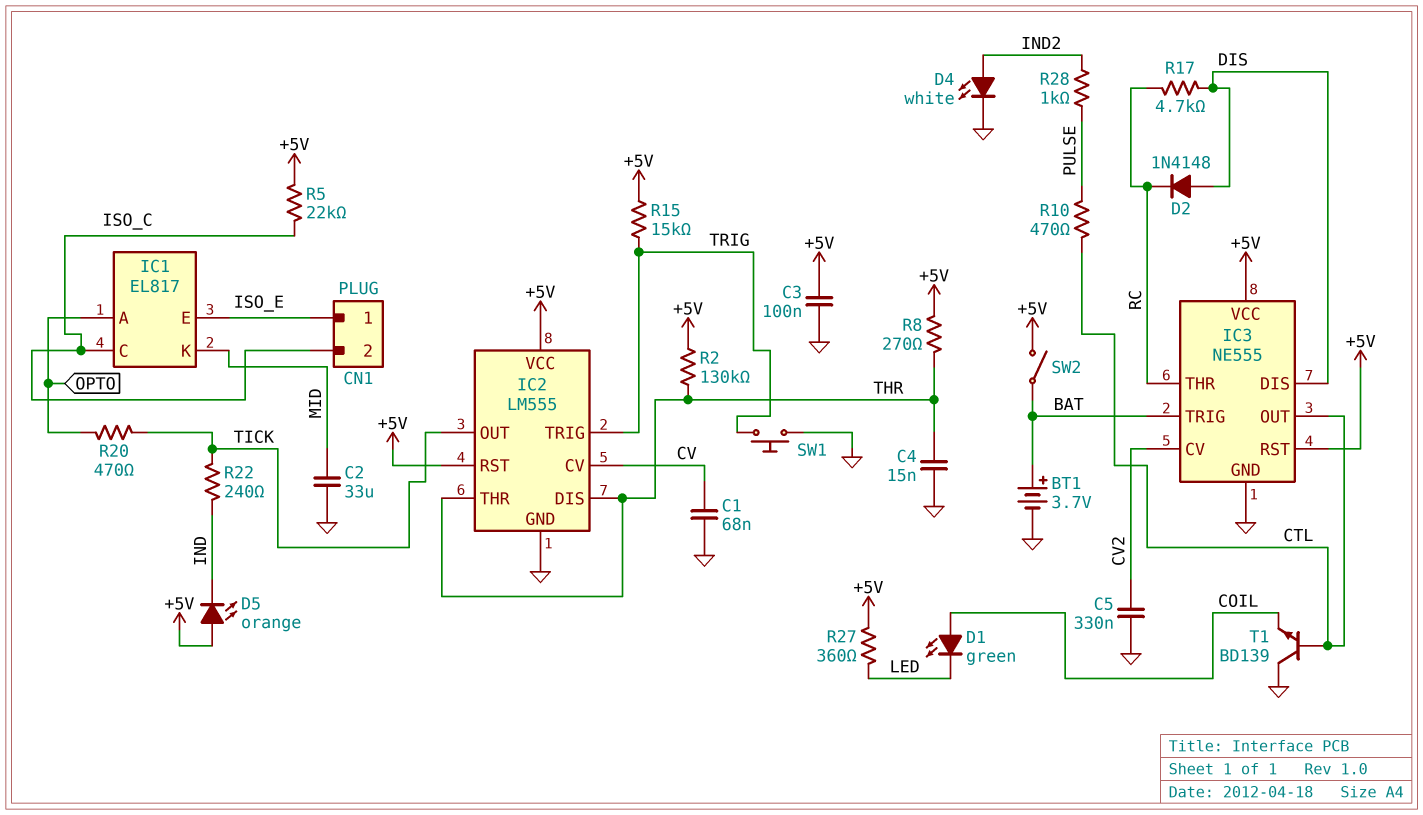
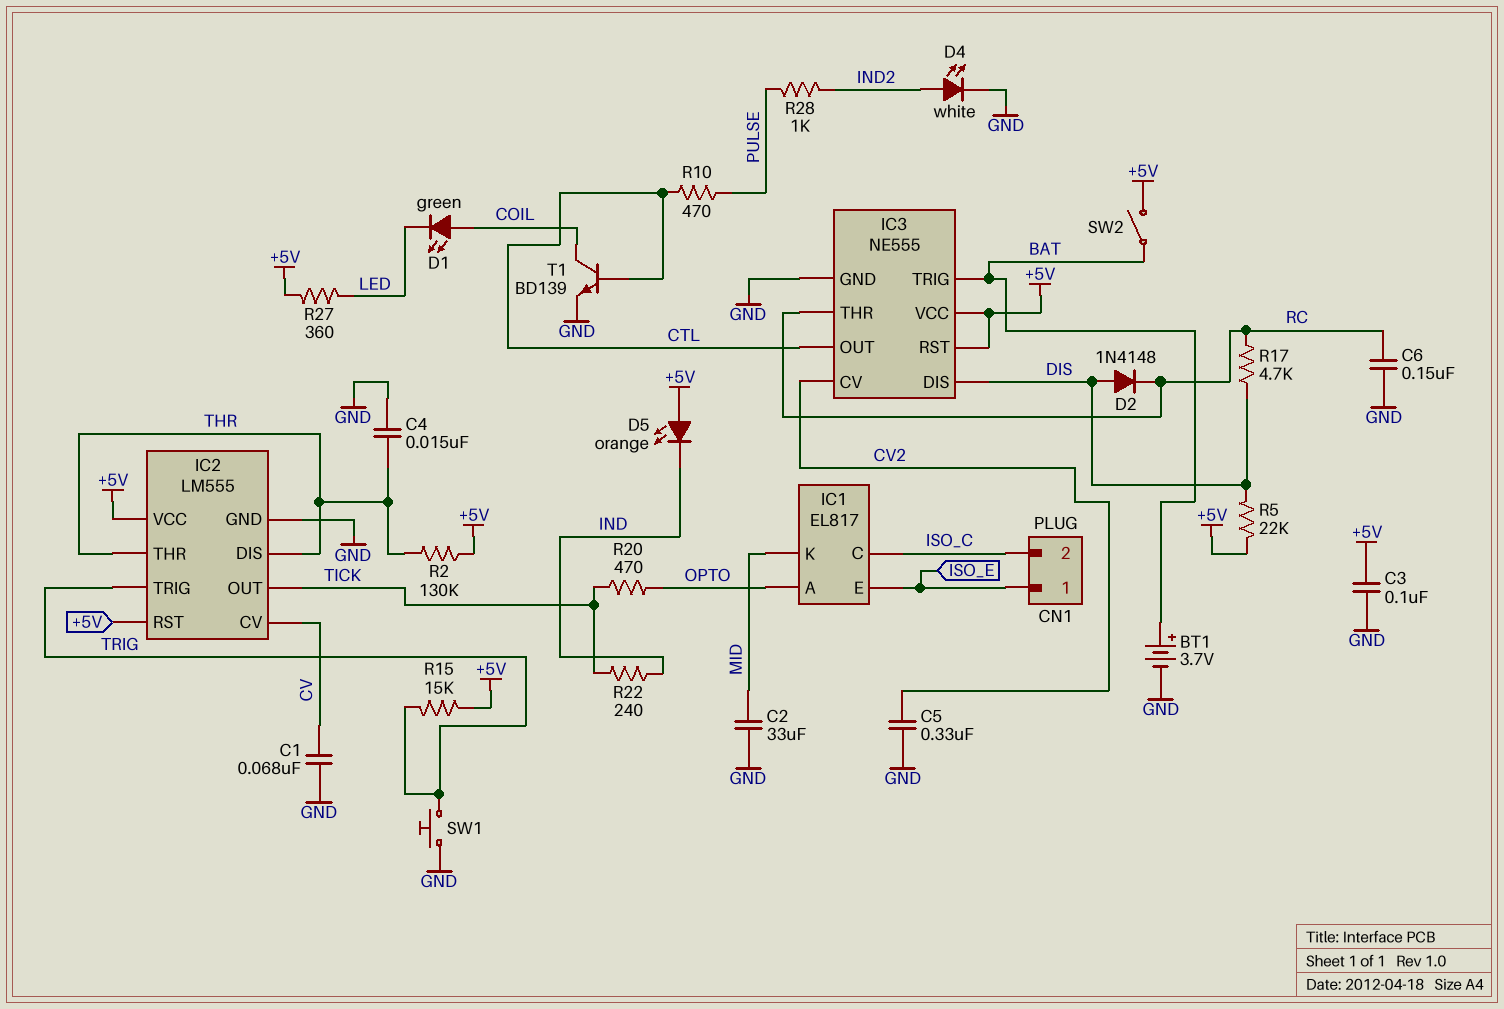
C6: none -> 150nF (GND, RC)
R5: 22k (+5V, ISO_C) -> 22k (+5V, DIS)
R8: 270 (+5V, THR) -> none
T1: NPN BD139 (B CTL, C GND, E COIL) -> NPN BD139 (B CTL, C COIL, E GND)

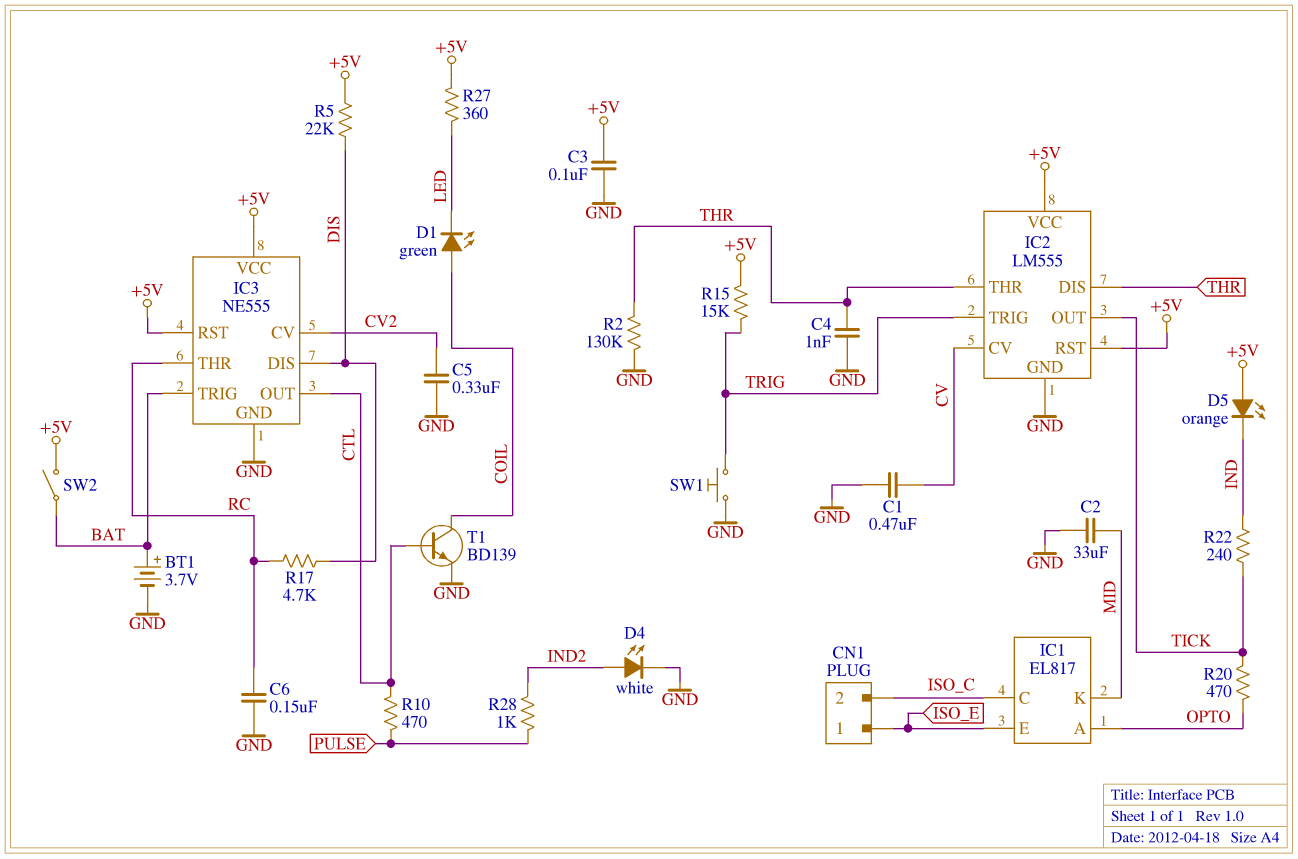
C1: 68nF (CV, GND) -> 470nF (CV, GND)
C4: 15nF (GND, THR) -> 1nF (GND, THR)
D2: diode 1N4148 (A DIS, K RC) -> none
R2: 130k (+5V, THR) -> 130k (GND, THR)

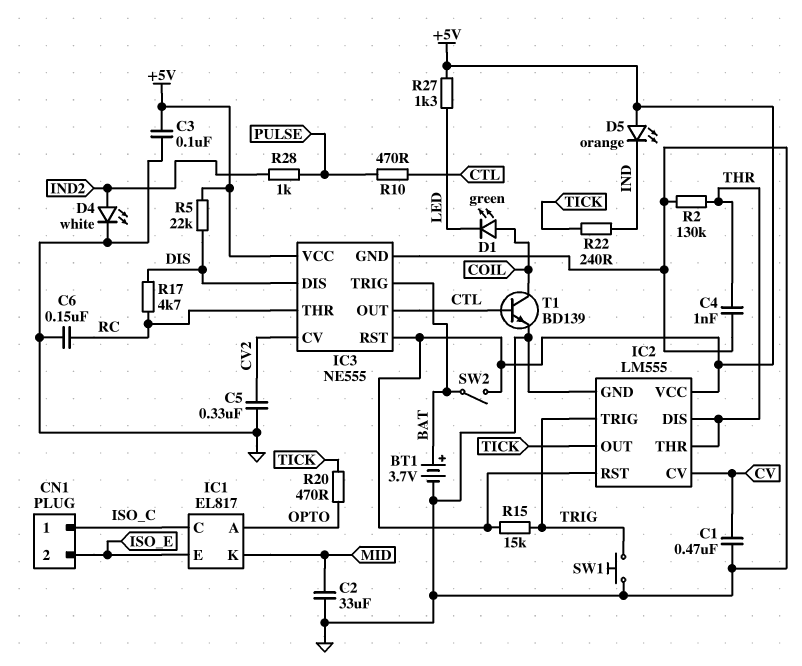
CN1 pin 1: ISO_E -> ISO_C
CN1 pin 2: ISO_C -> ISO_E
R27: 360 (+5V, LED) -> 1.3k (+5V, LED)

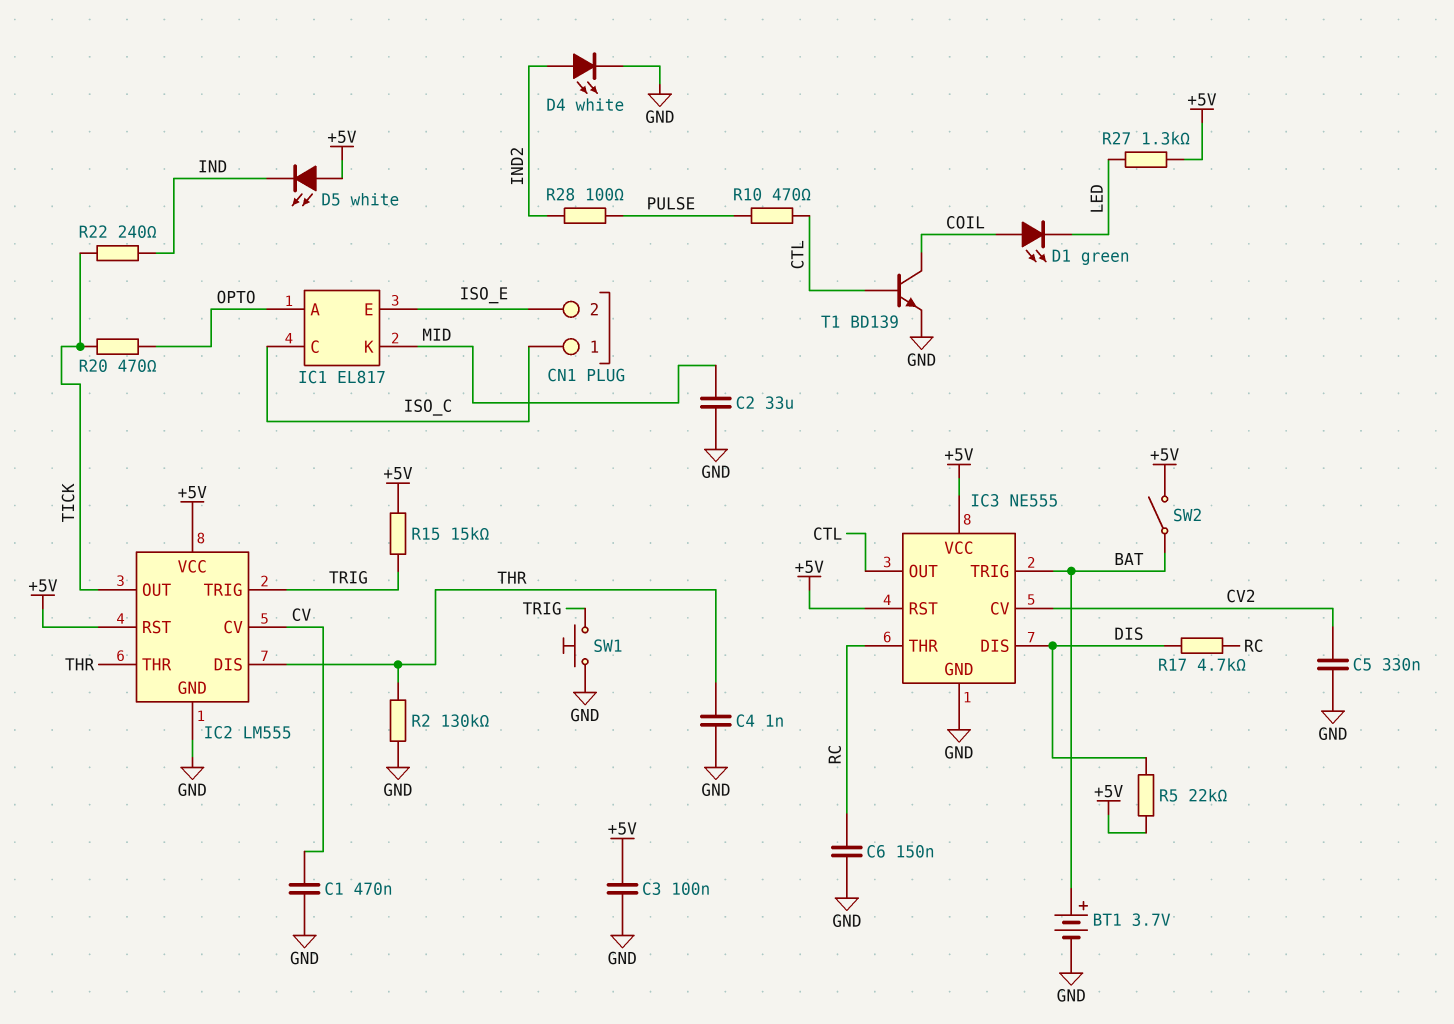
D5: LED orange (A +5V, K IND) -> LED white (A +5V, K IND)
R28: 1k (IND2, PULSE) -> 100 (IND2, PULSE)

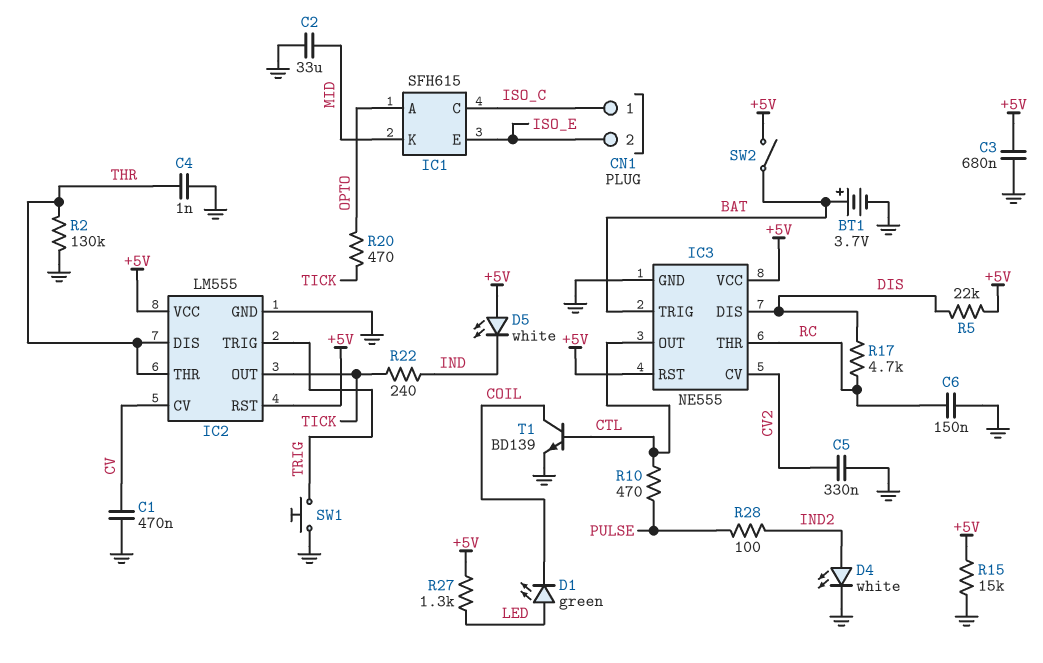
C3: 100nF (+5V, GND) -> 680nF (+5V, GND)
D1: LED green (A COIL, K LED) -> LED green (A LED, K COIL)
IC1: EL817 -> SFH615
R15: 15k (+5V, TRIG) -> 15k (+5V, GND)

